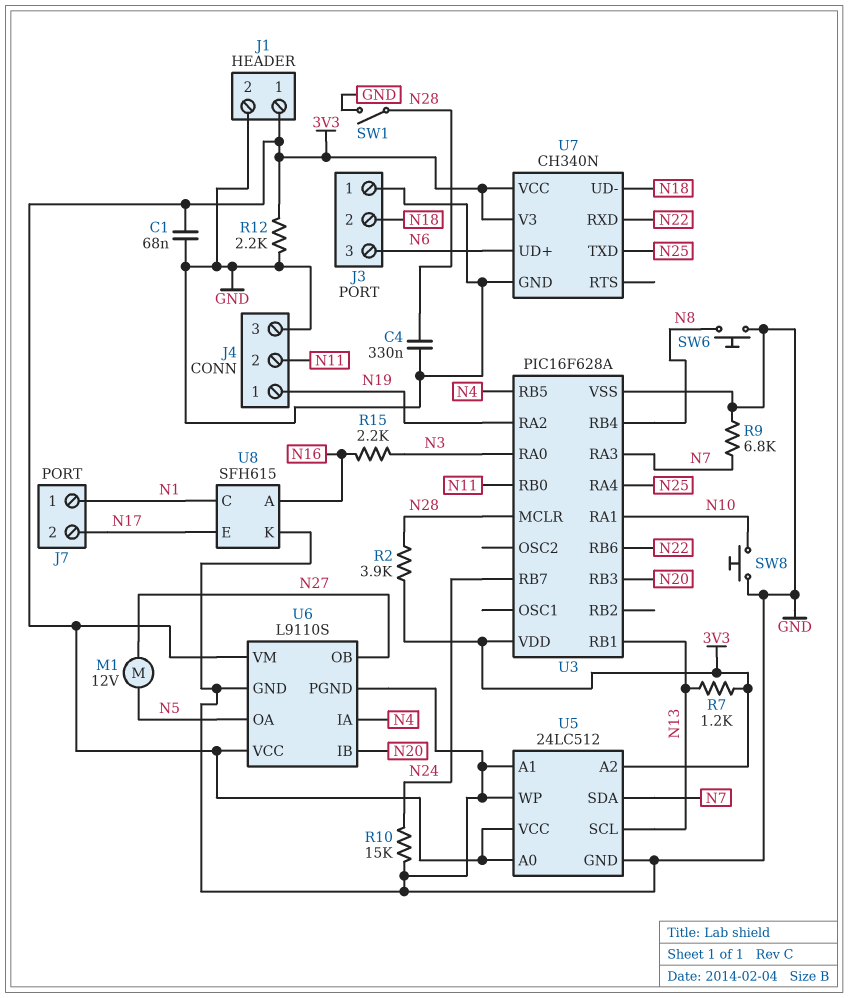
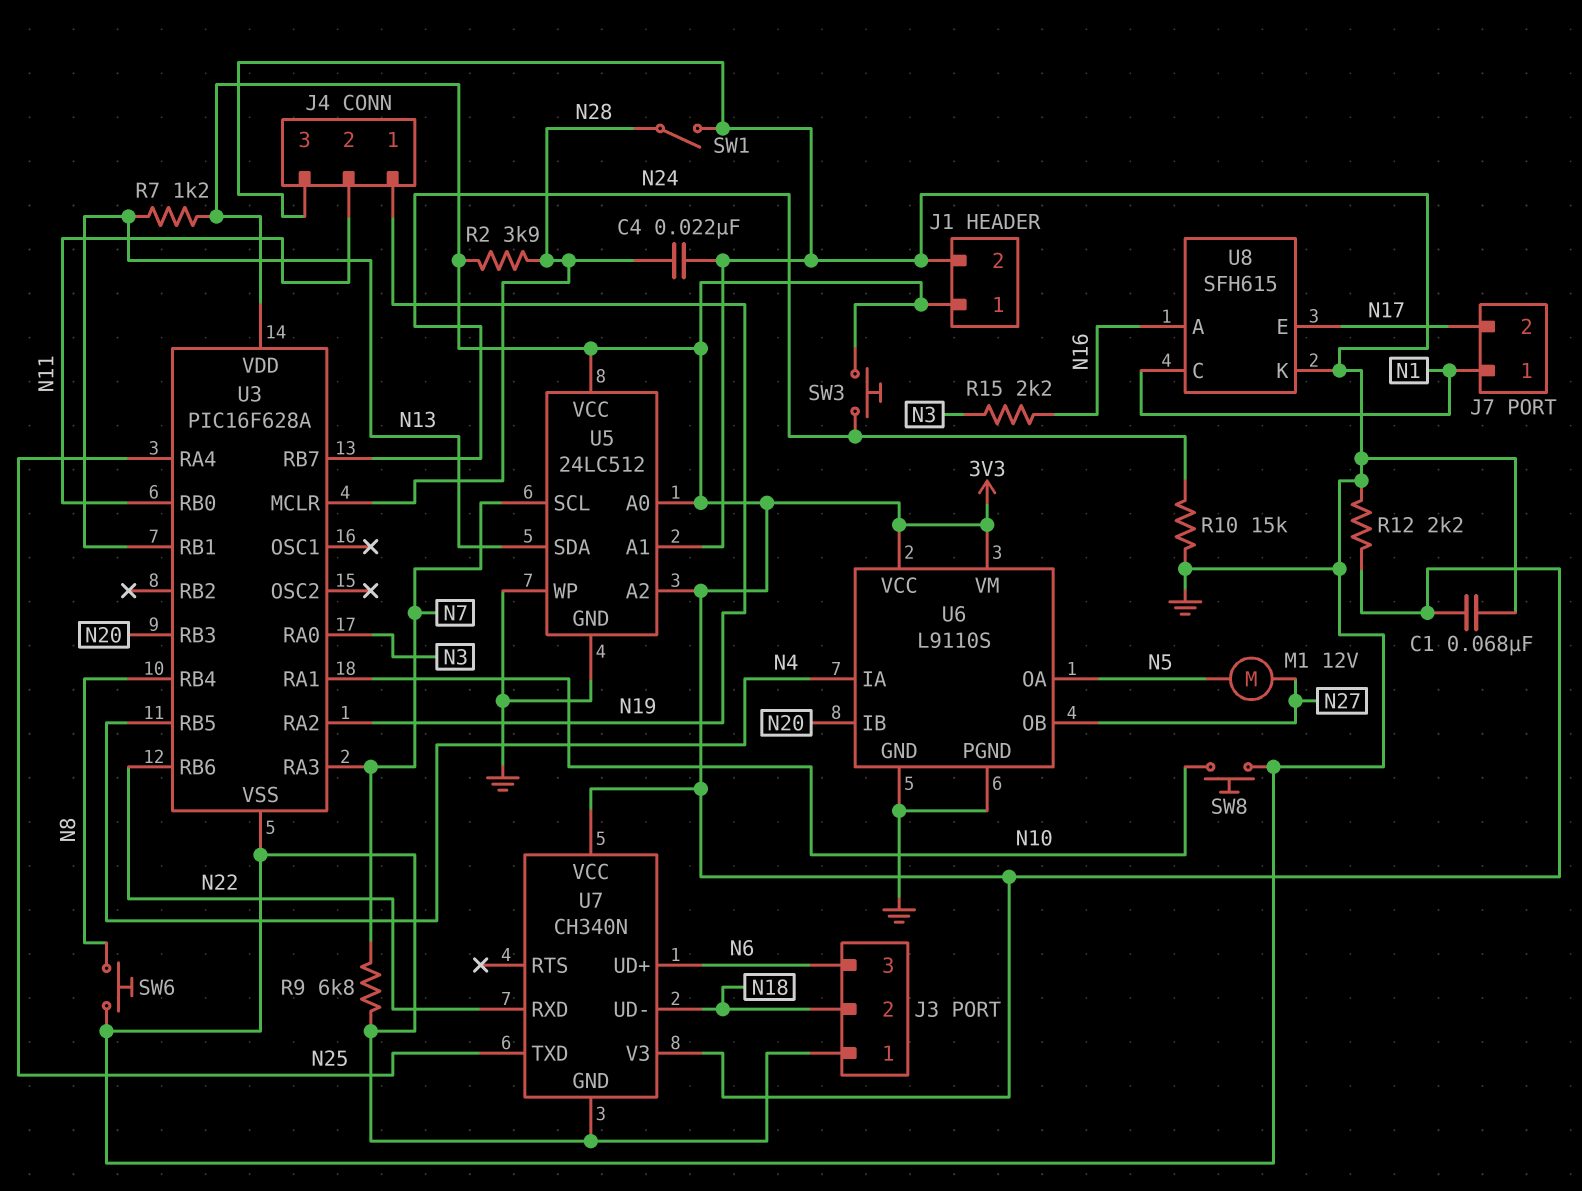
C4: 330nF (GND, N28) -> 22nF (GND, N28)
SW3: none -> button (3V3, N24)
U5 pin SCL: N13 -> N7
U5 pin SDA: N7 -> N13

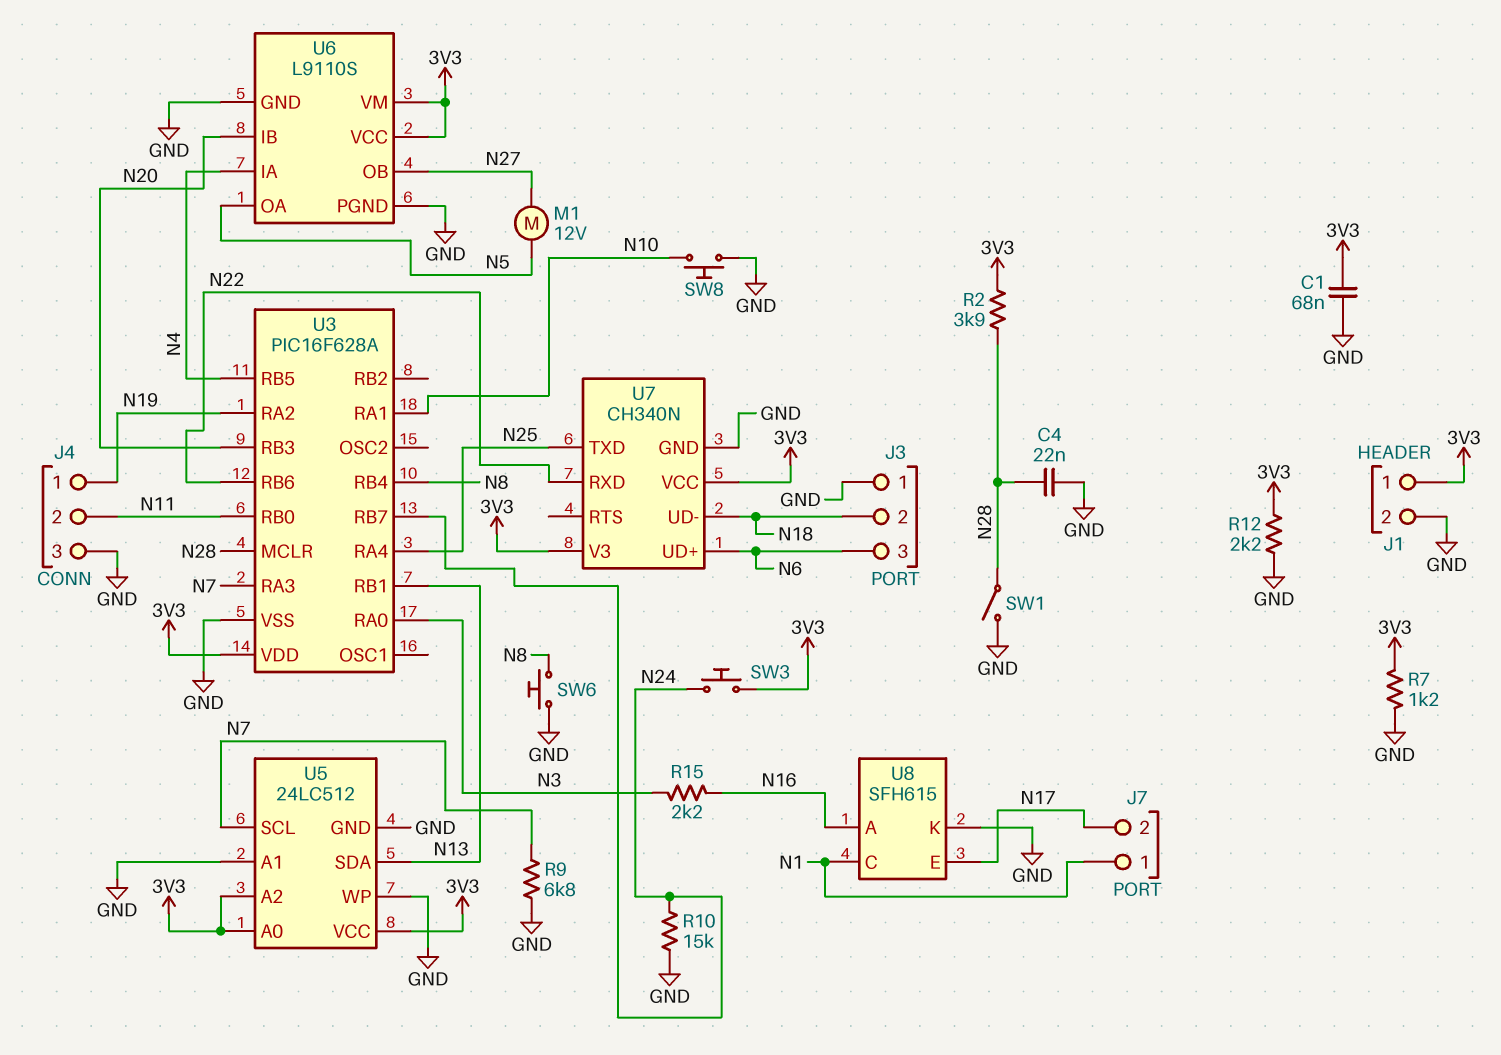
R7: 1.2k (3V3, N13) -> 1.2k (3V3, GND)

